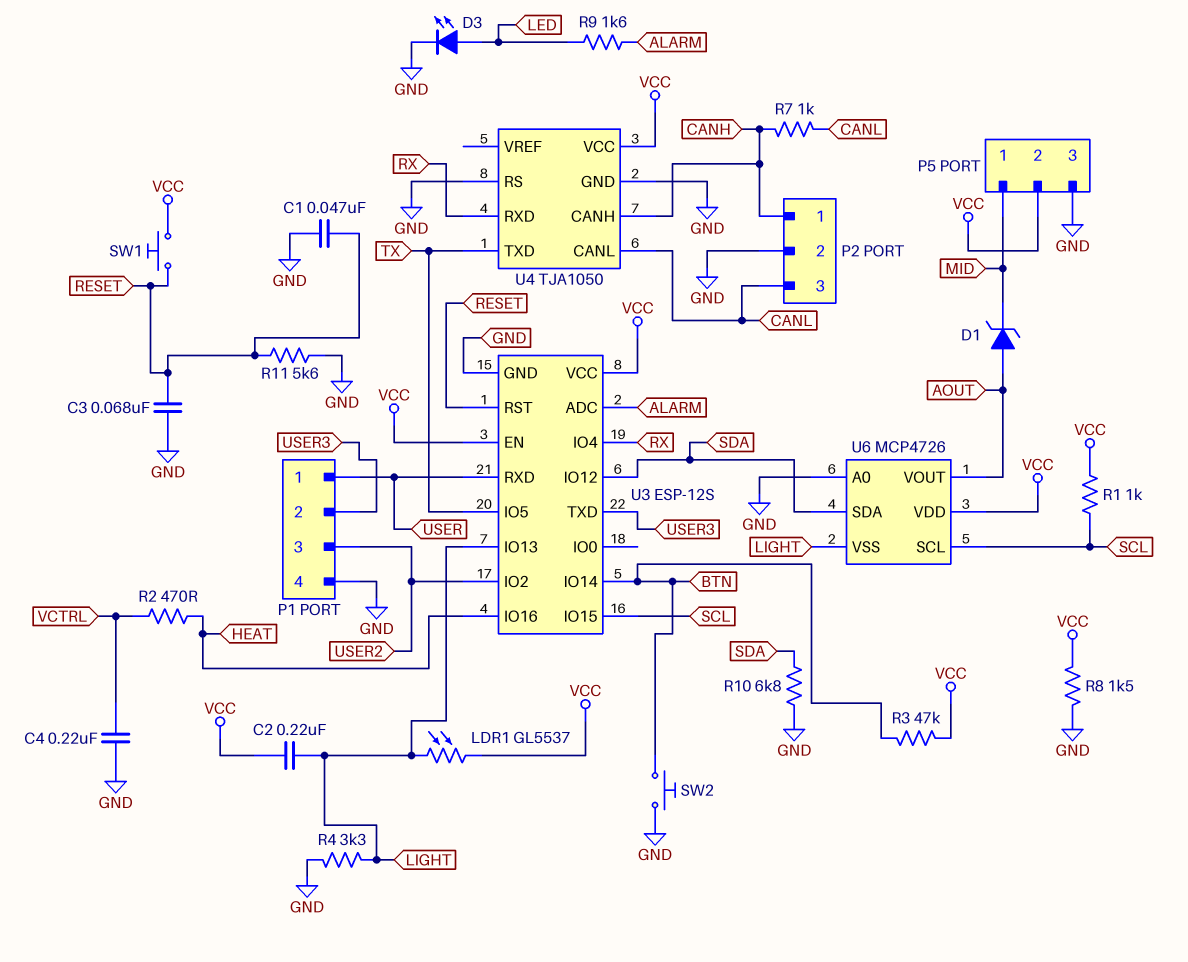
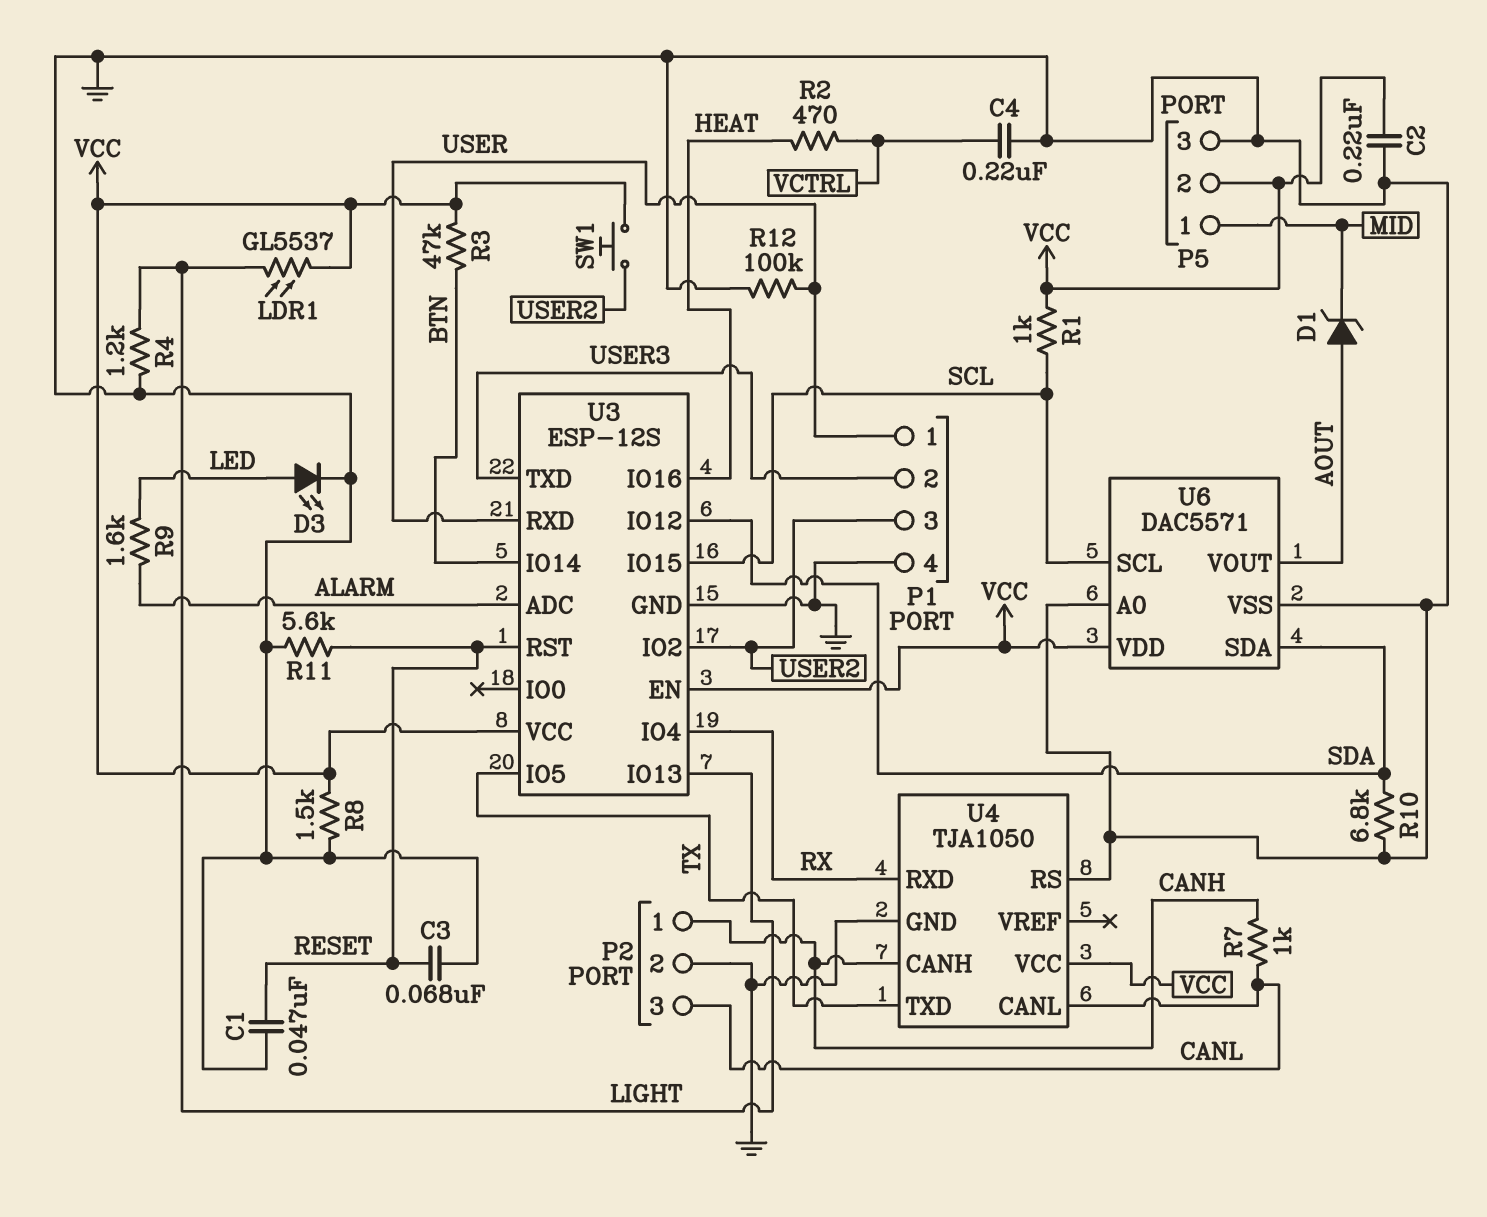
C2: 220nF (LIGHT, VCC) -> 220nF (GND, VCC)
R4: 3.3k (GND, LIGHT) -> 1.2k (GND, LIGHT)
R12: none -> 100k (GND, USER)
SW1: button (RESET, VCC) -> button (USER2, VCC)
SW2: button (BTN, GND) -> none
U6: MCP4726 -> DAC5571
U6 pin VSS: LIGHT -> GND

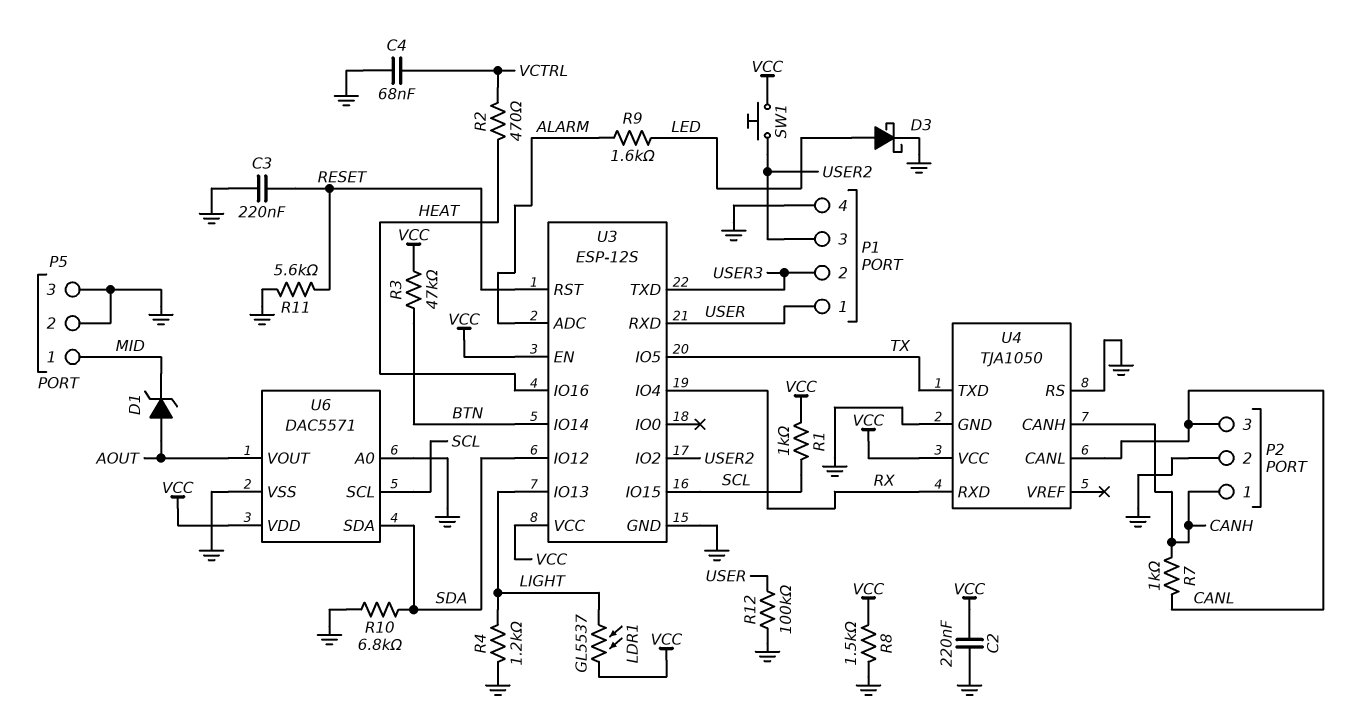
C1: 47nF (GND, RESET) -> none
C3: 68nF (GND, RESET) -> 220nF (GND, RESET)
C4: 220nF (GND, VCTRL) -> 68nF (GND, VCTRL)
D3: LED (A LED, K GND) -> schottky (A LED, K GND)
P5 pin 2: VCC -> GND

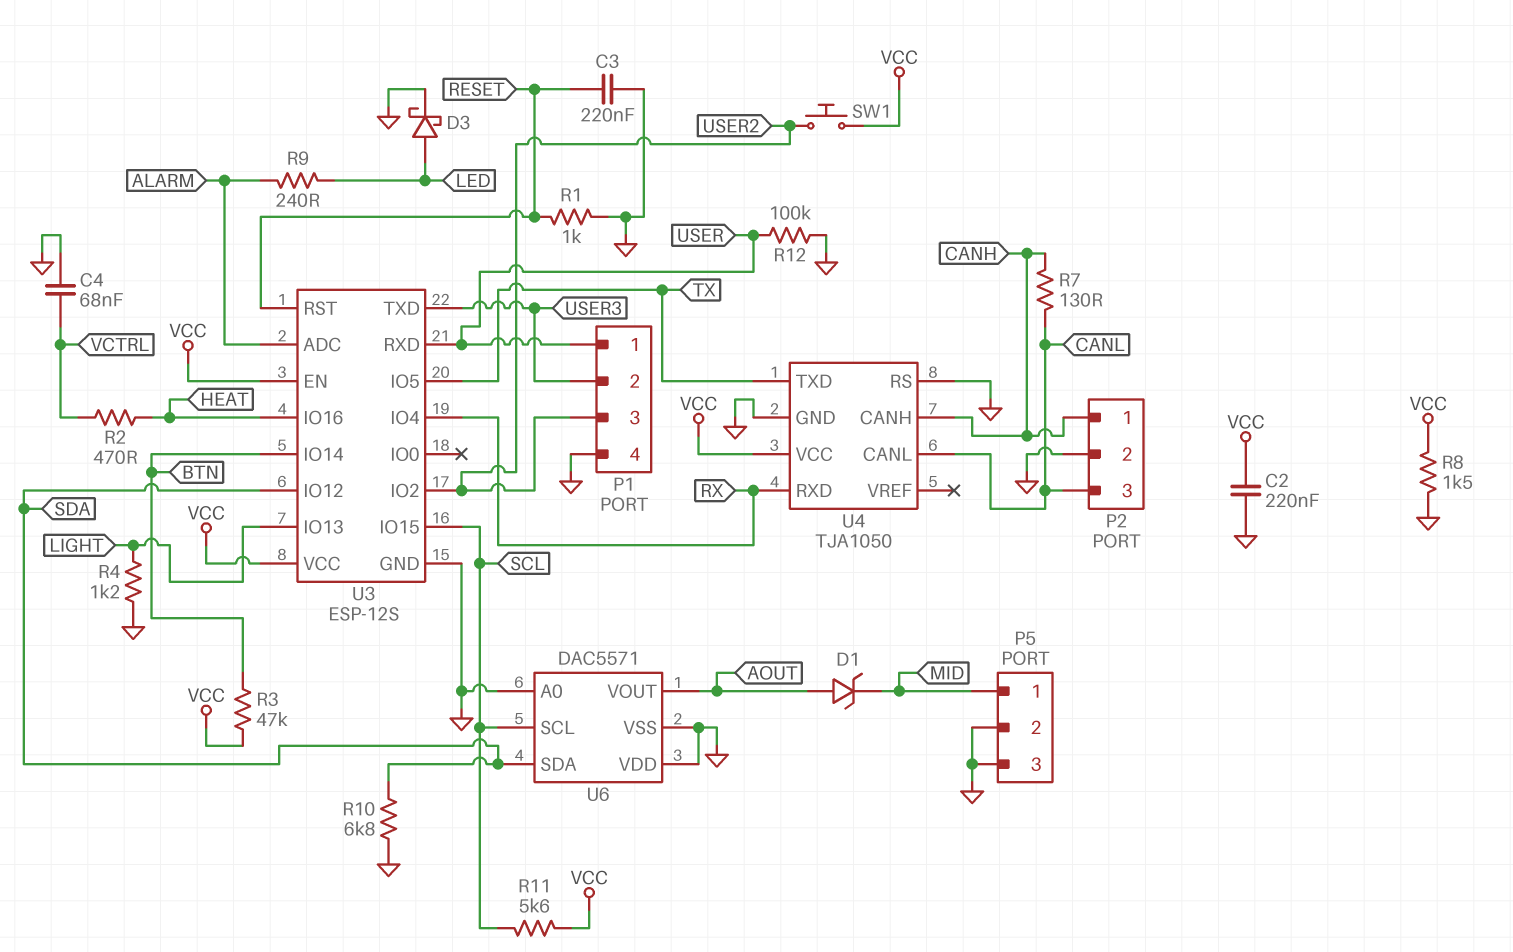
LDR1: GL5537 (LIGHT, VCC) -> none
R1: 1k (SCL, VCC) -> 1k (GND, RESET)
R7: 1k (CANH, CANL) -> 130 (CANH, CANL)
R9: 1.6k (ALARM, LED) -> 240 (ALARM, LED)
R11: 5.6k (GND, RESET) -> 5.6k (SCL, VCC)
U6 pin VDD: VCC -> GND

